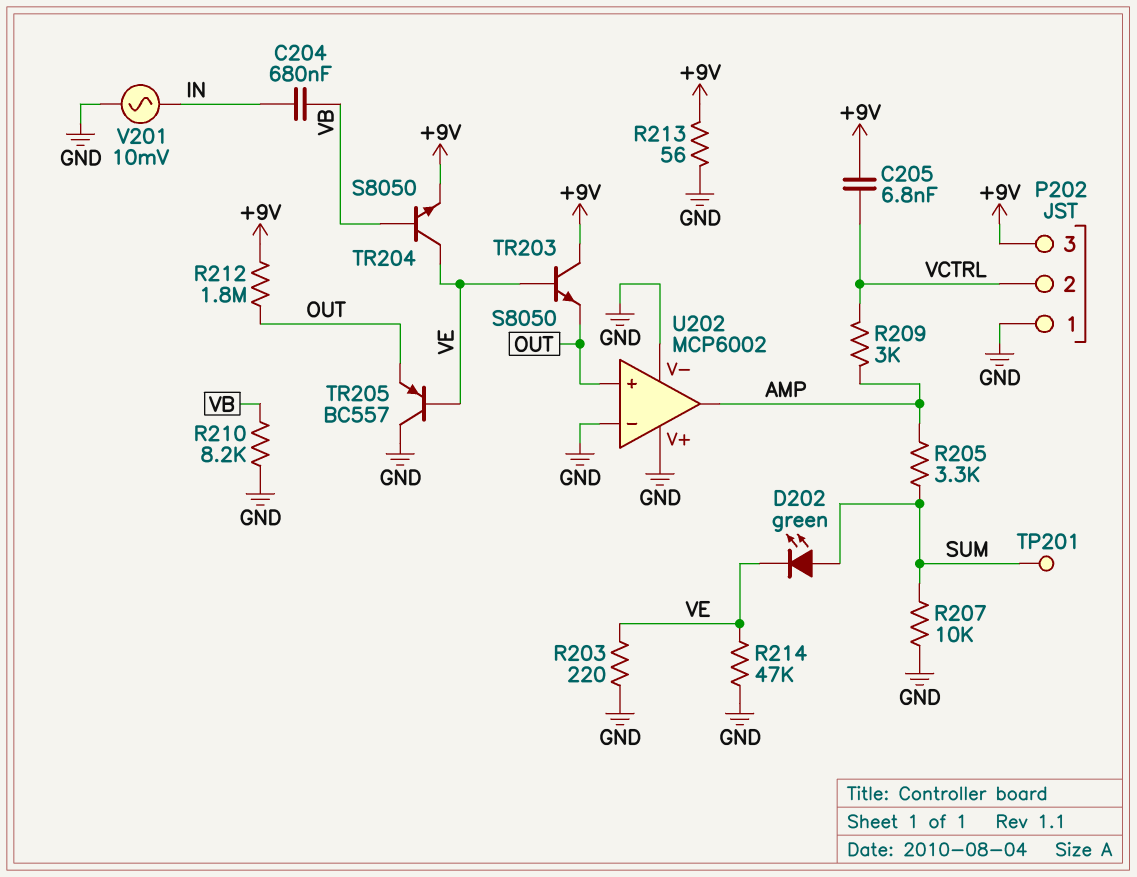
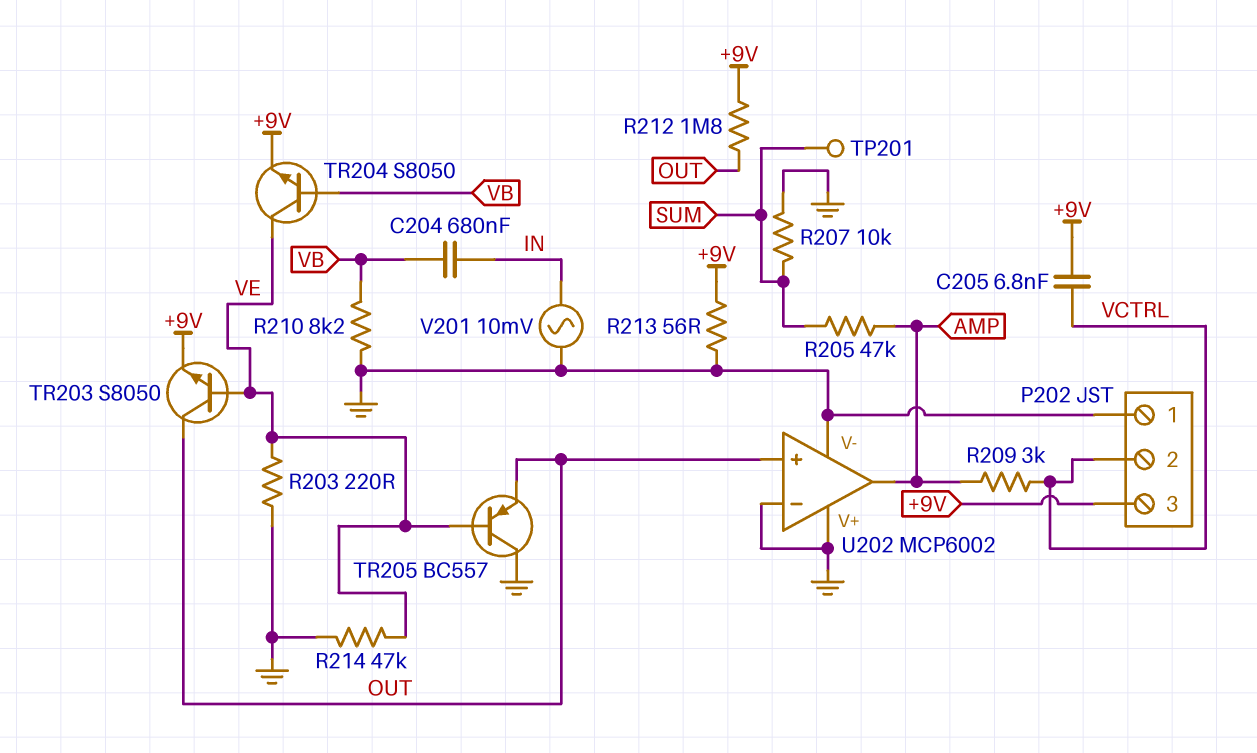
D202: LED green (A SUM, K VE) -> none
R205: 3.3k (AMP, SUM) -> 47k (AMP, SUM)
TR203: NPN S8050 (B VE, C +9V, E OUT) -> NPN S8050 (B VE, C OUT, E +9V)

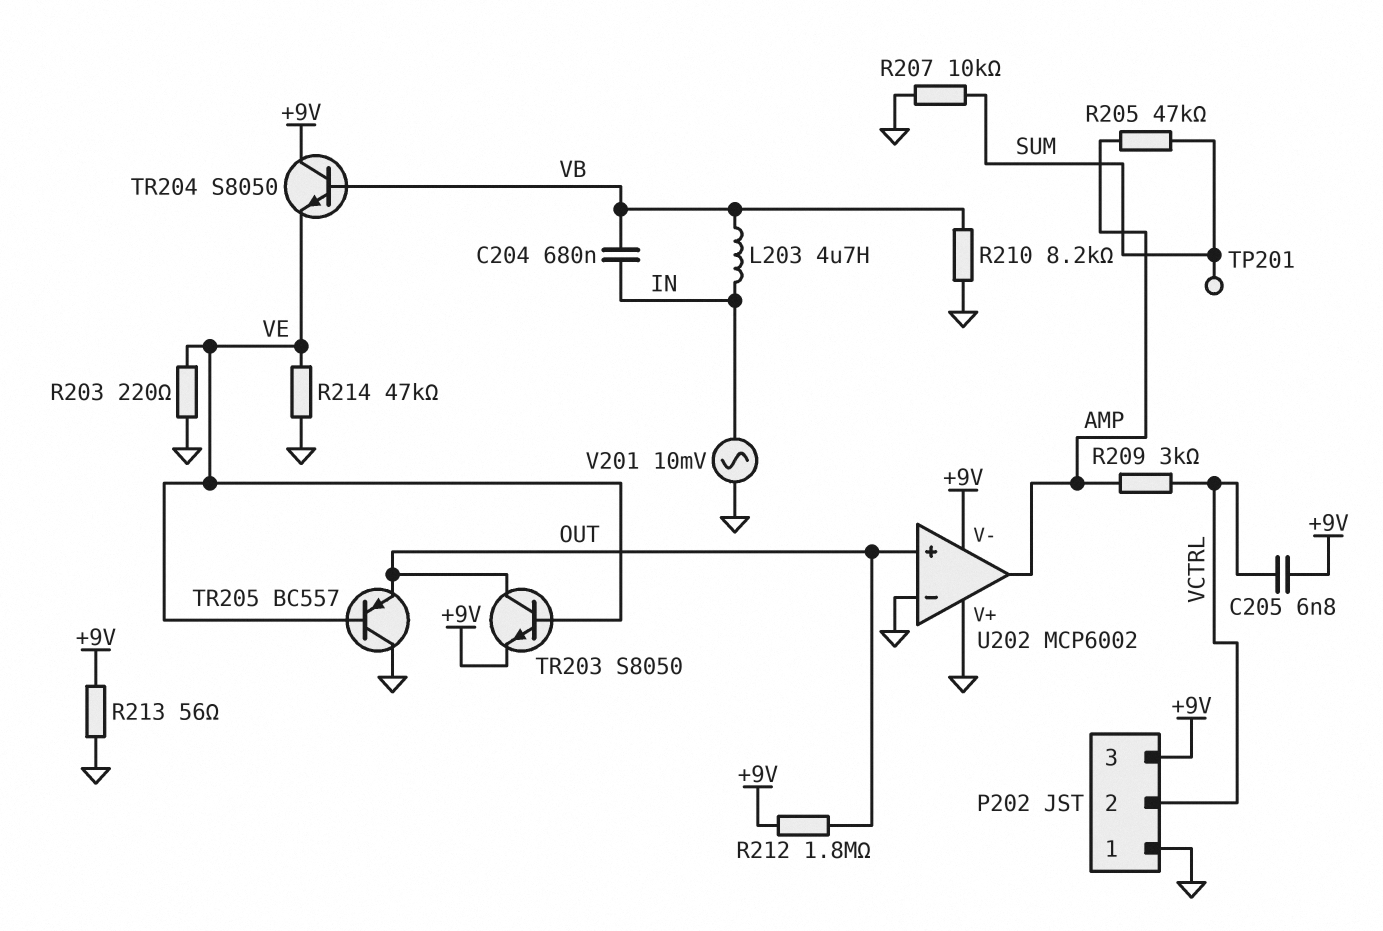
L203: none -> 4.7uH (IN, VB)
TR204: NPN S8050 (B VB, C VE, E +9V) -> NPN S8050 (B VB, C +9V, E VE)
U202 pin V-: GND -> +9V

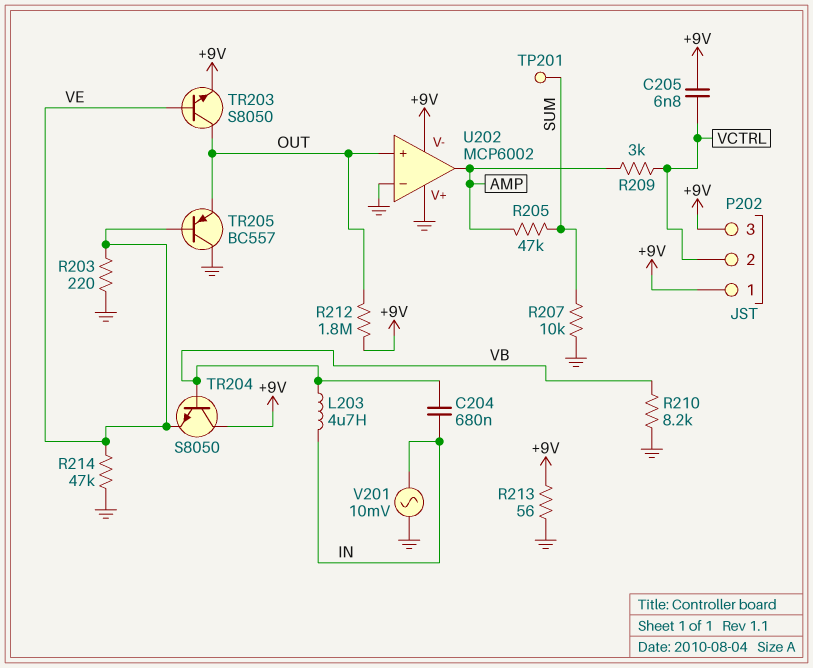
P202 pin 1: GND -> +9V

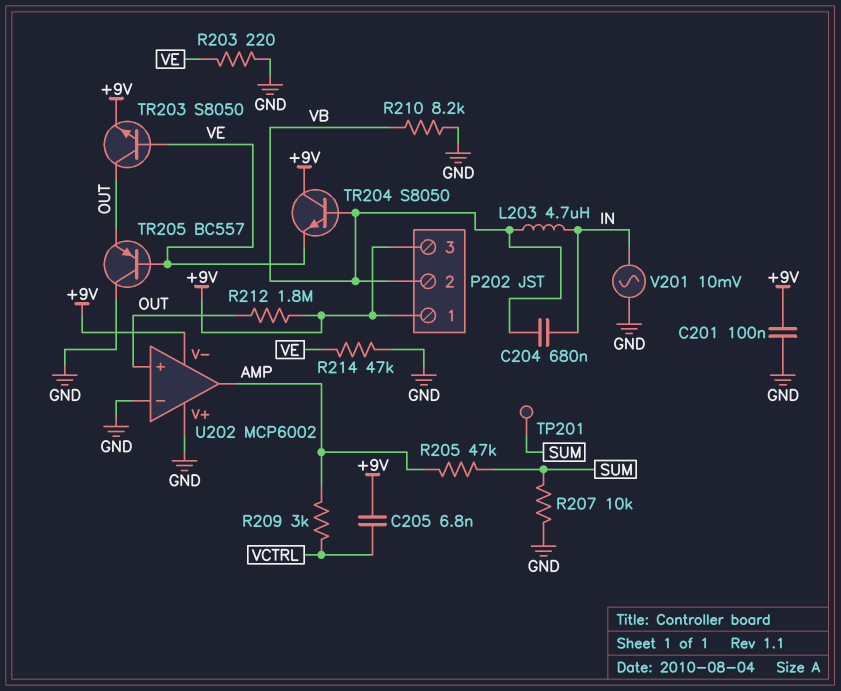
C201: none -> 100nF (+9V, GND)
P202 pin 2: VCTRL -> VB
R213: 56 (+9V, GND) -> none

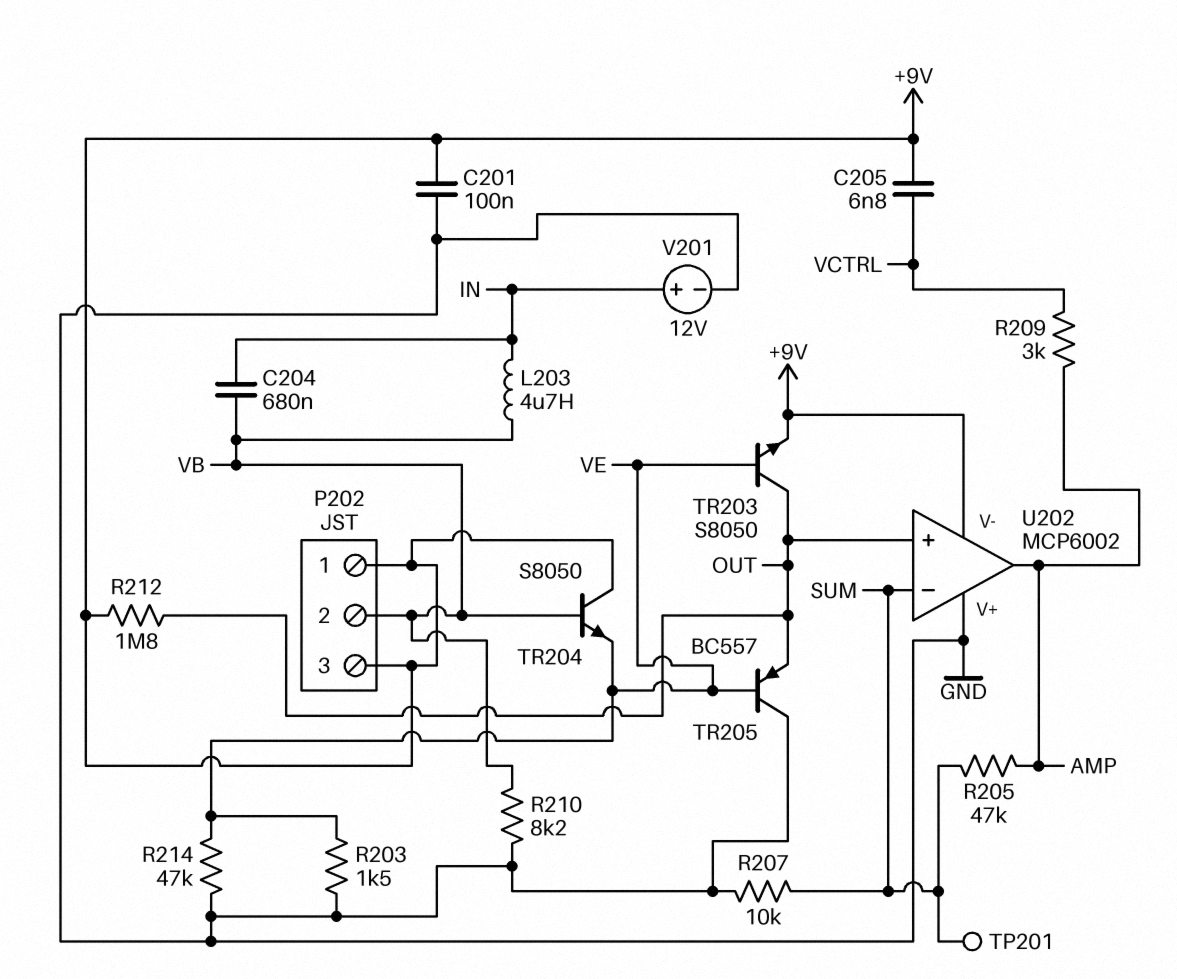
R203: 220 (GND, VE) -> 1.5k (GND, VE)
U202 pin in-: GND -> SUM
V201: AC 10mV (GND, IN) -> 12V (plus IN, minus GND)

